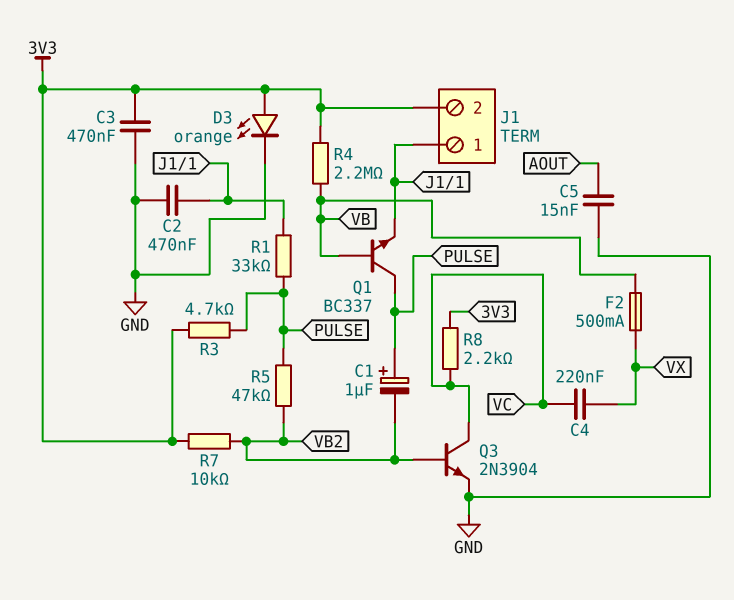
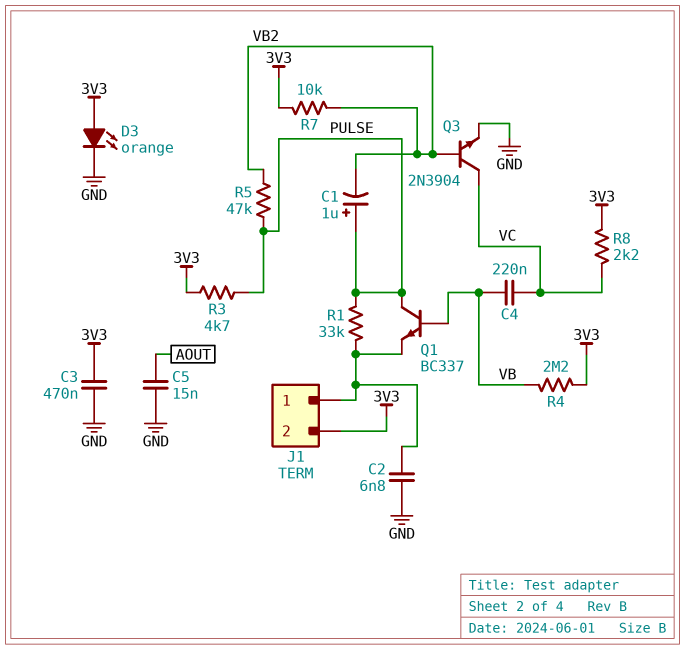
C2: 470nF (GND, J1/1) -> 6.8nF (GND, J1/1)
C4: 220nF (VC, VX) -> 220nF (VB, VC)
F2: 500mA (VB, VX) -> none

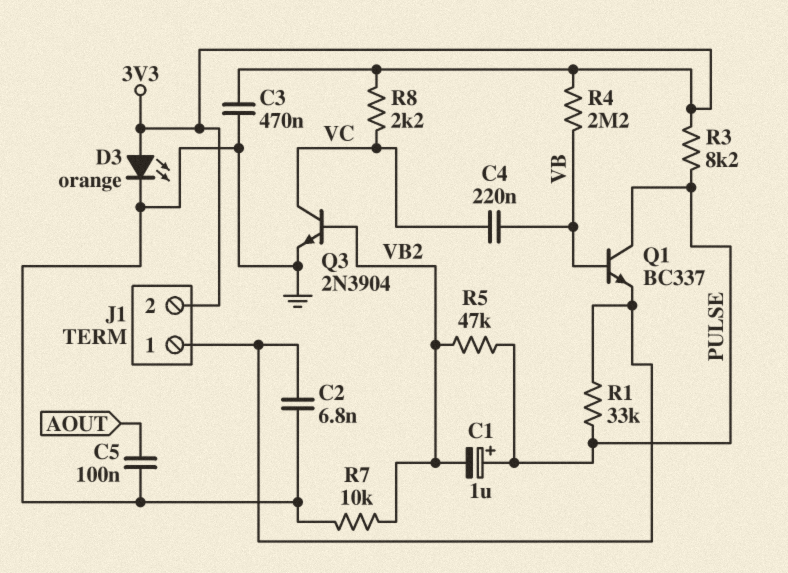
C5: 15nF (AOUT, GND) -> 100nF (AOUT, GND)
R3: 4.7k (3V3, PULSE) -> 8.2k (3V3, PULSE)
R7: 10k (3V3, VB2) -> 10k (GND, VB2)

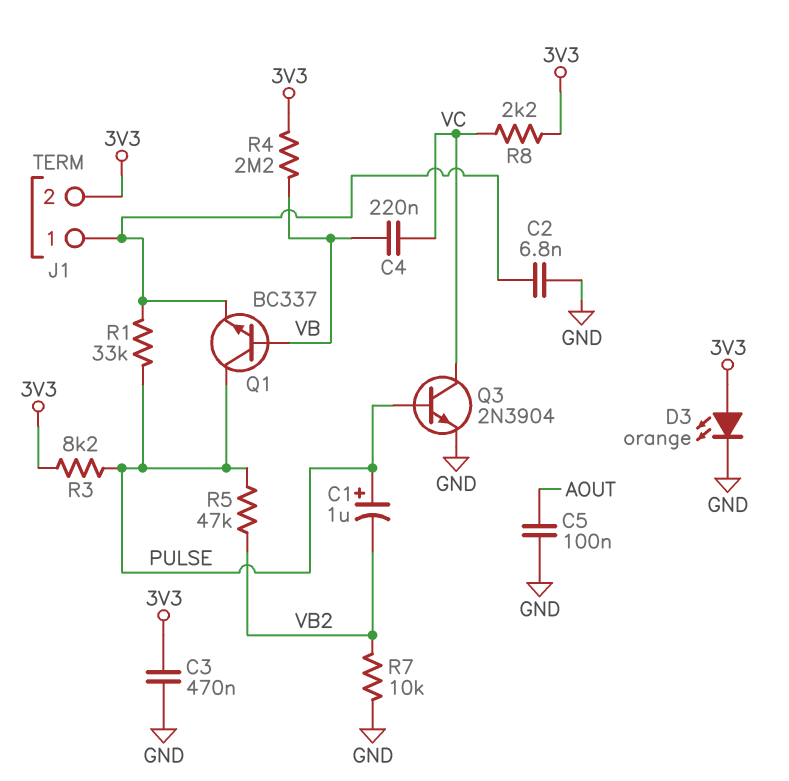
Q3: NPN 2N3904 (B VB2, C VC, E GND) -> NPN 2N3904 (B PULSE, C VC, E GND)

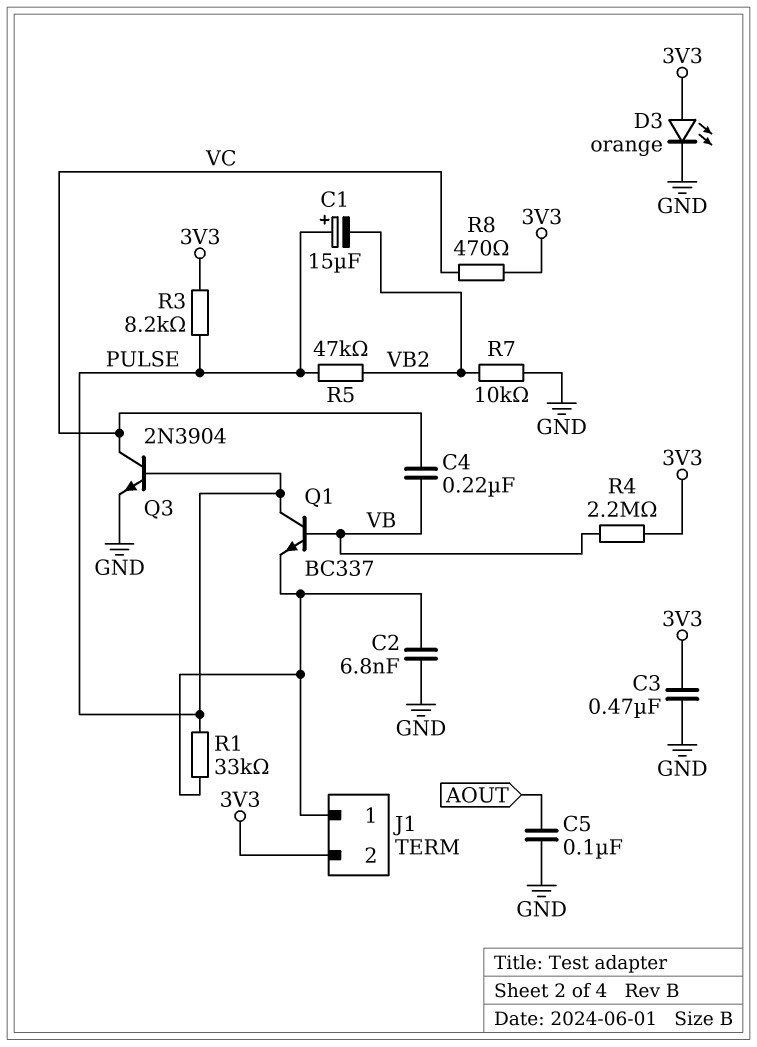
C1: 1uF (plus PULSE, minus VB2) -> 15uF (plus PULSE, minus VB2)
R8: 2.2k (3V3, VC) -> 470 (3V3, VC)

